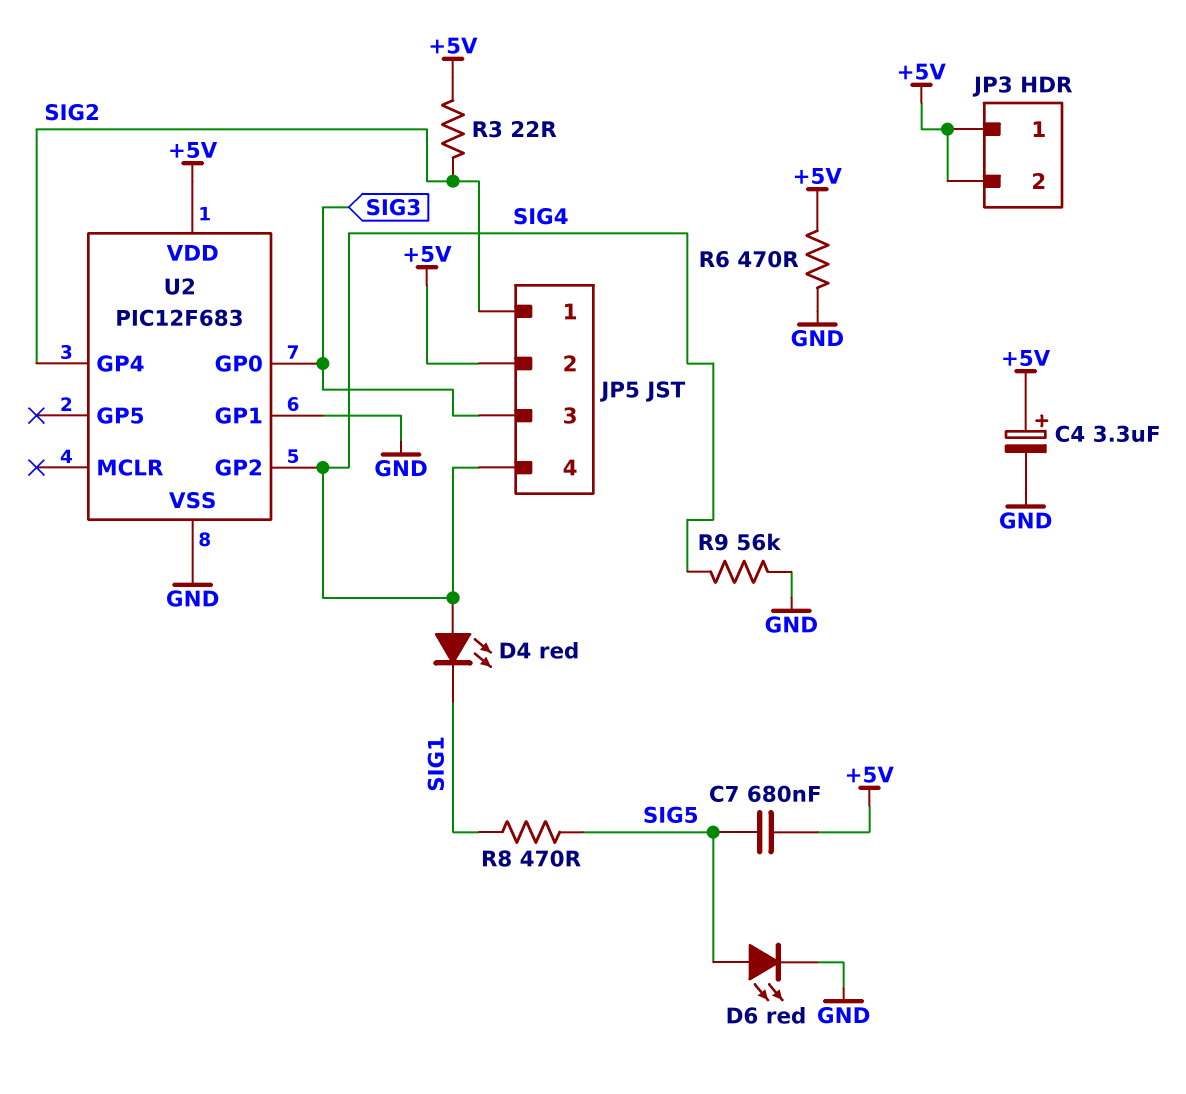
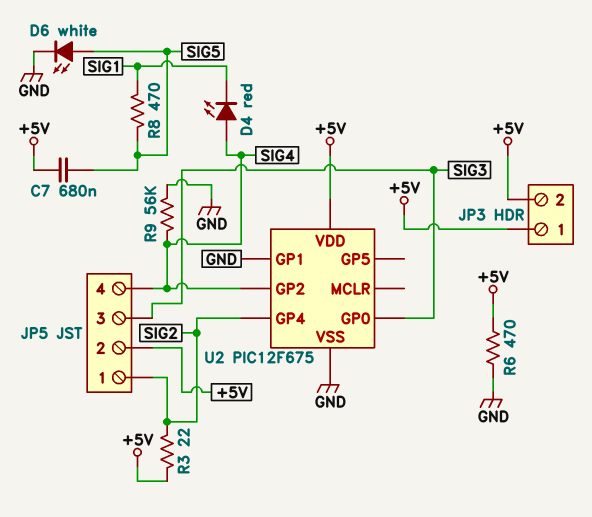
C4: 3.3uF (plus +5V, minus GND) -> none
D6: LED red (A SIG5, K GND) -> LED white (A SIG5, K GND)
U2: PIC12F683 -> PIC12F675

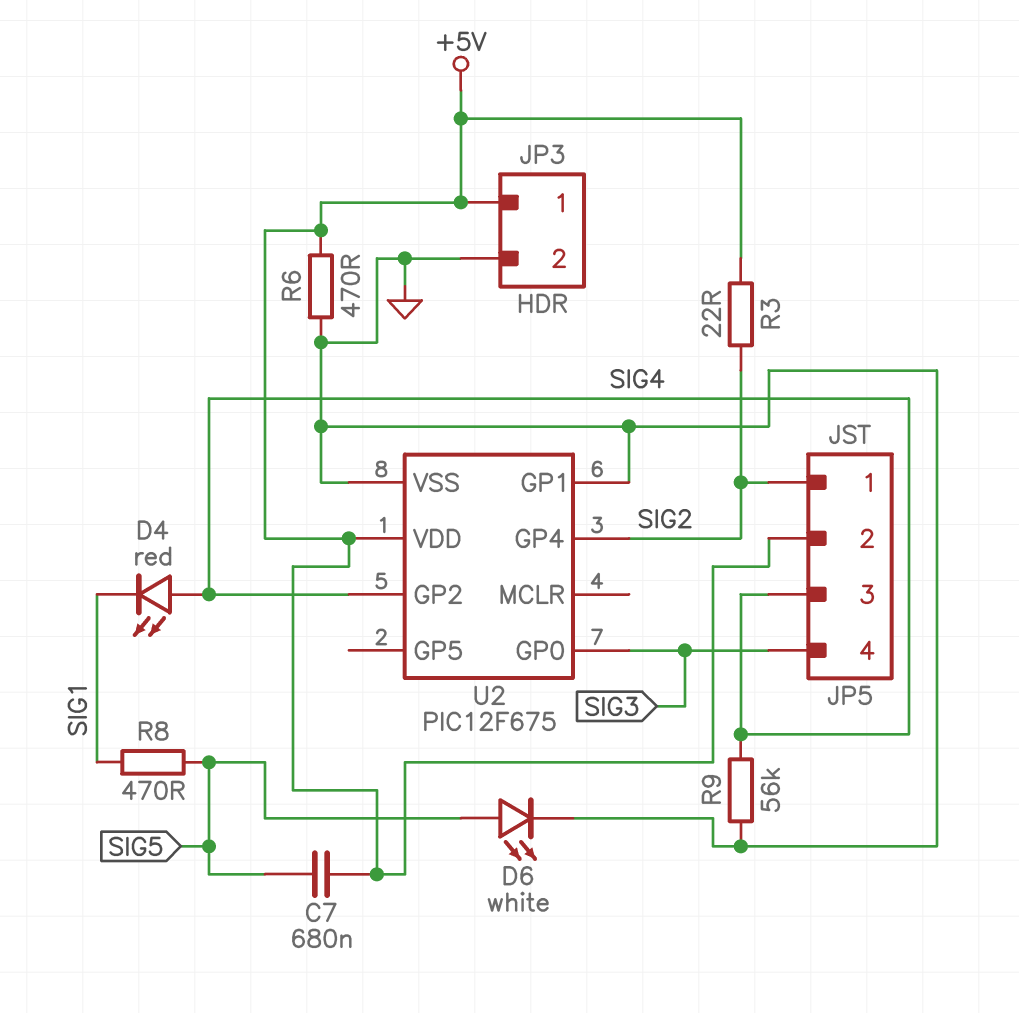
JP3 pin 2: +5V -> GND
JP5 pin 3: SIG3 -> SIG4
JP5 pin 4: SIG4 -> SIG3

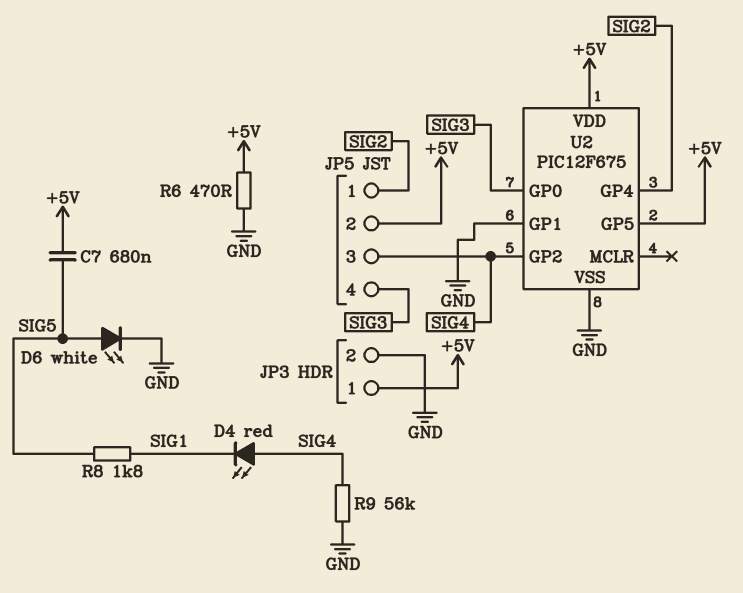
R3: 22 (+5V, SIG2) -> none
R8: 470 (SIG1, SIG5) -> 1.8k (SIG1, SIG5)
U2 pin GP5: none -> +5V

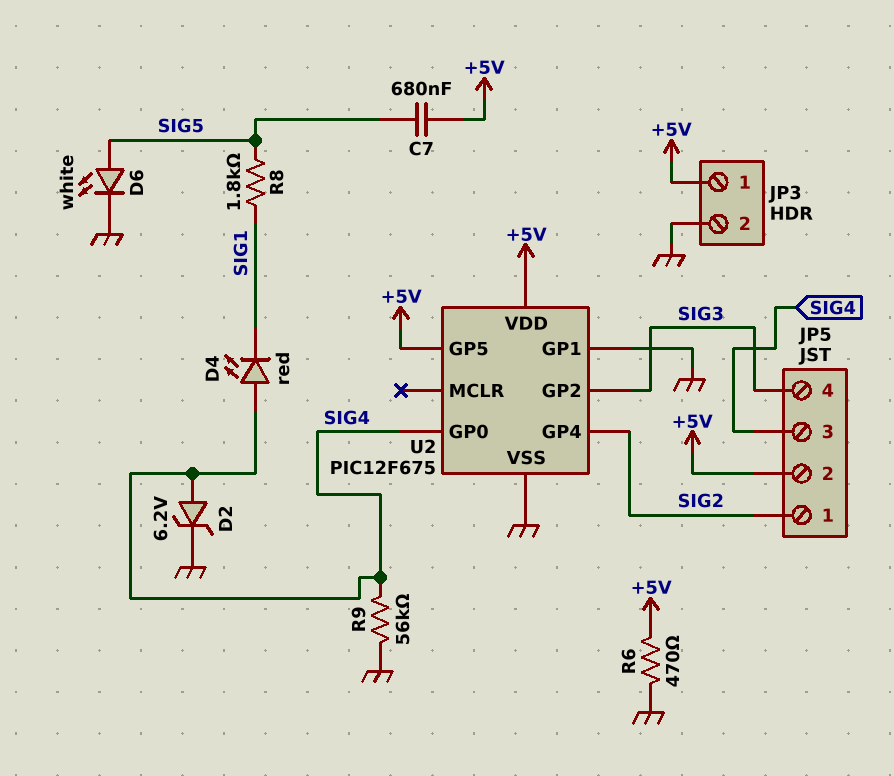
D2: none -> zener 6.2V (A SIG4, K GND)
U2 pin GP0: SIG3 -> SIG4
U2 pin GP2: SIG4 -> SIG3

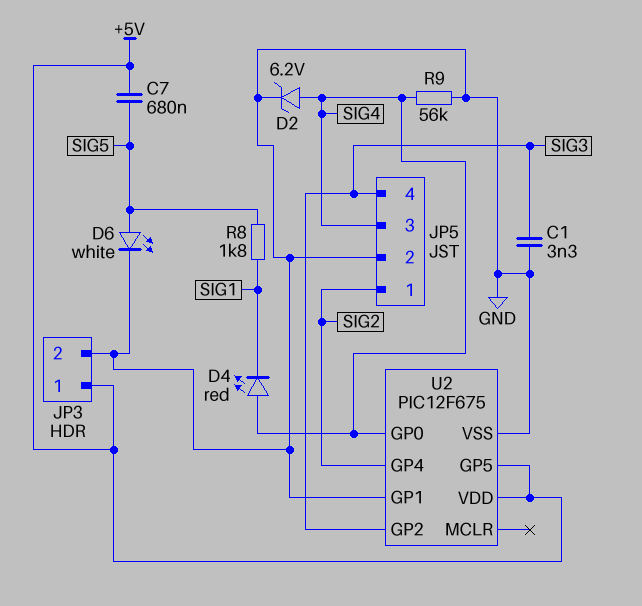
C1: none -> 3.3nF (GND, SIG3)
JP5 pin 2: +5V -> GND
R6: 470 (+5V, GND) -> none

